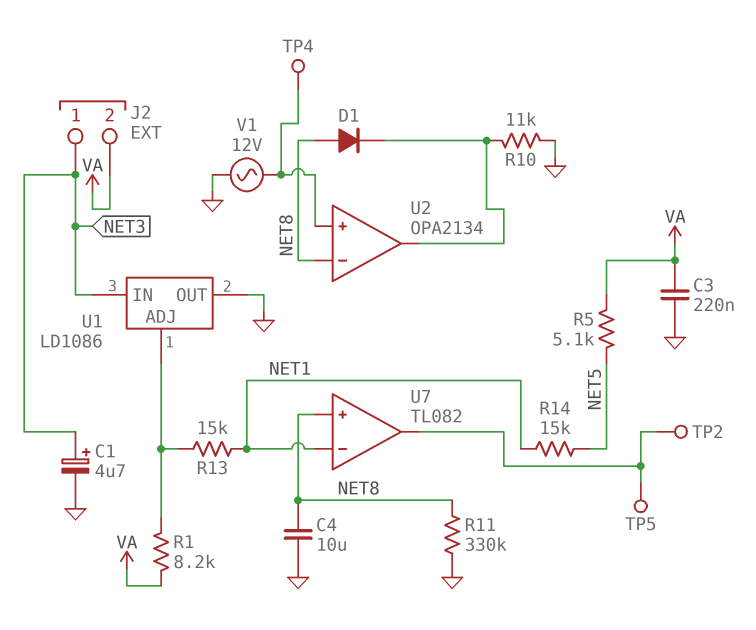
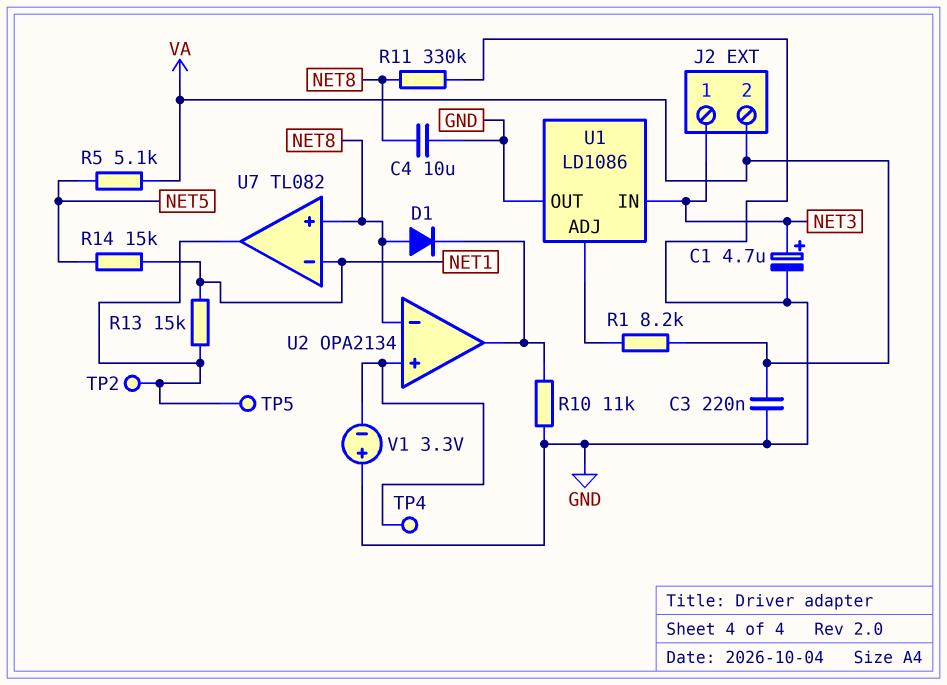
R13: 15k (NET1, U1/ADJ) -> 15k (NET1, U7/out)
V1: AC 12V (GND, U2/in+) -> 3.3V (plus GND, minus U2/in+)

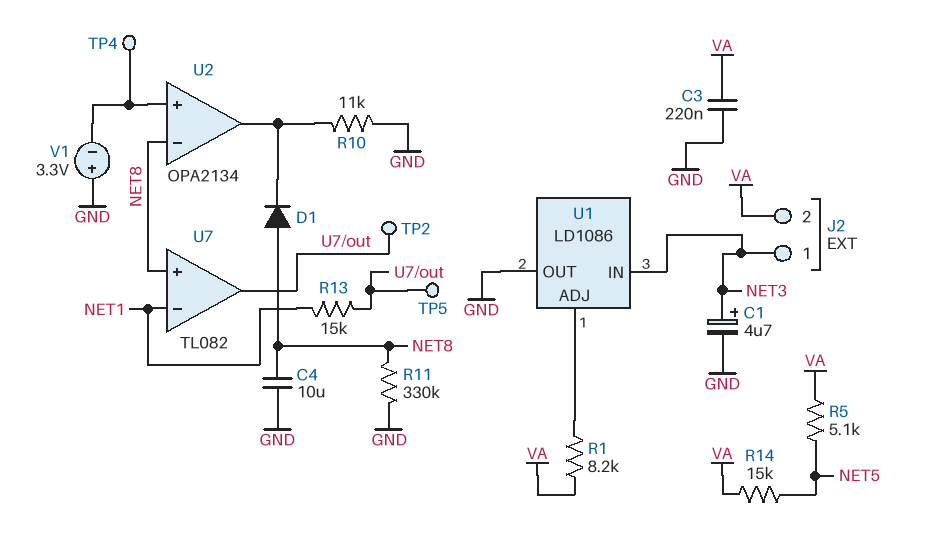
R14: 15k (NET1, NET5) -> 15k (NET5, VA)

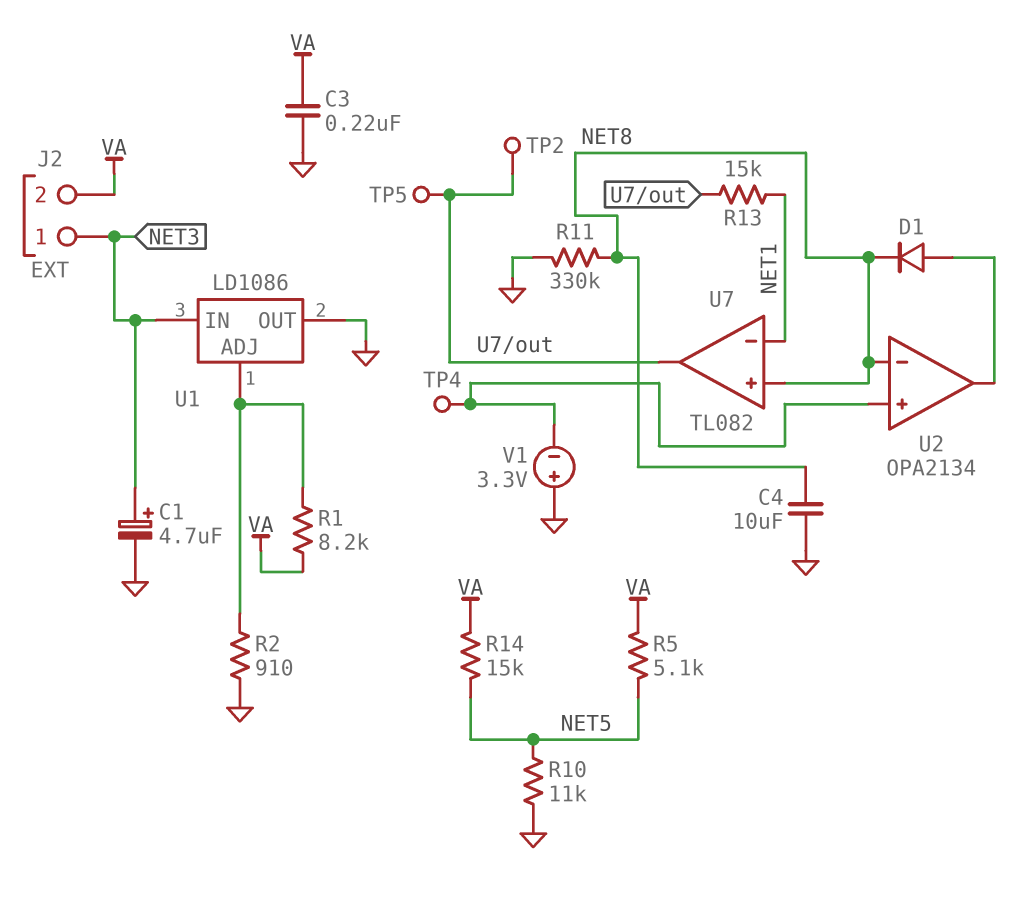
D1: diode (A NET8, K U2/out) -> diode (A U2/out, K NET8)
R2: none -> 910 (GND, U1/ADJ)
R10: 11k (GND, U2/out) -> 11k (GND, NET5)

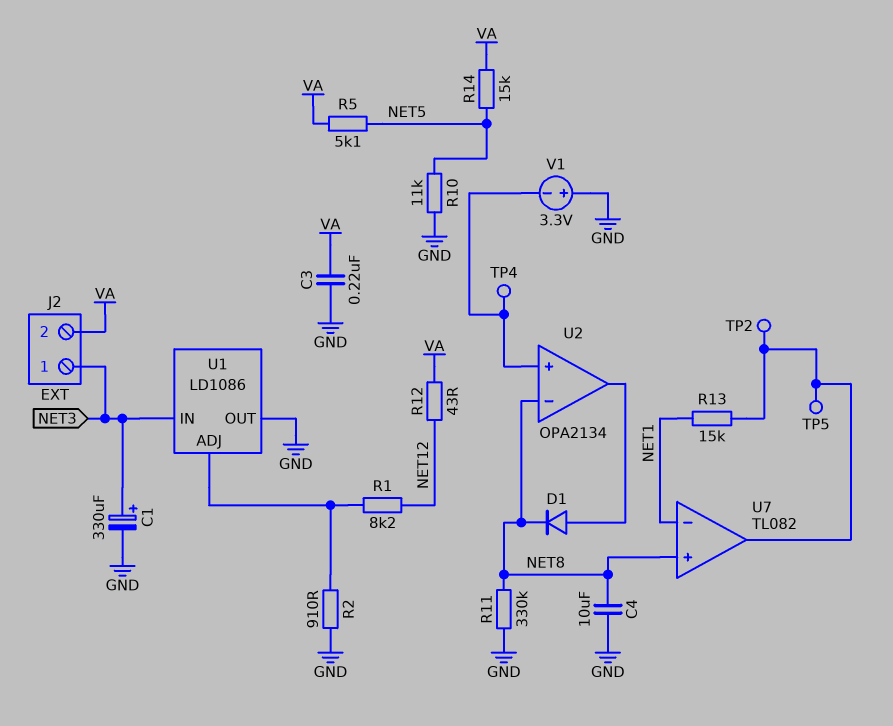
C1: 4.7uF (plus NET3, minus GND) -> 330uF (plus NET3, minus GND)
R1: 8.2k (U1/ADJ, VA) -> 8.2k (NET12, U1/ADJ)
R12: none -> 43 (NET12, VA)

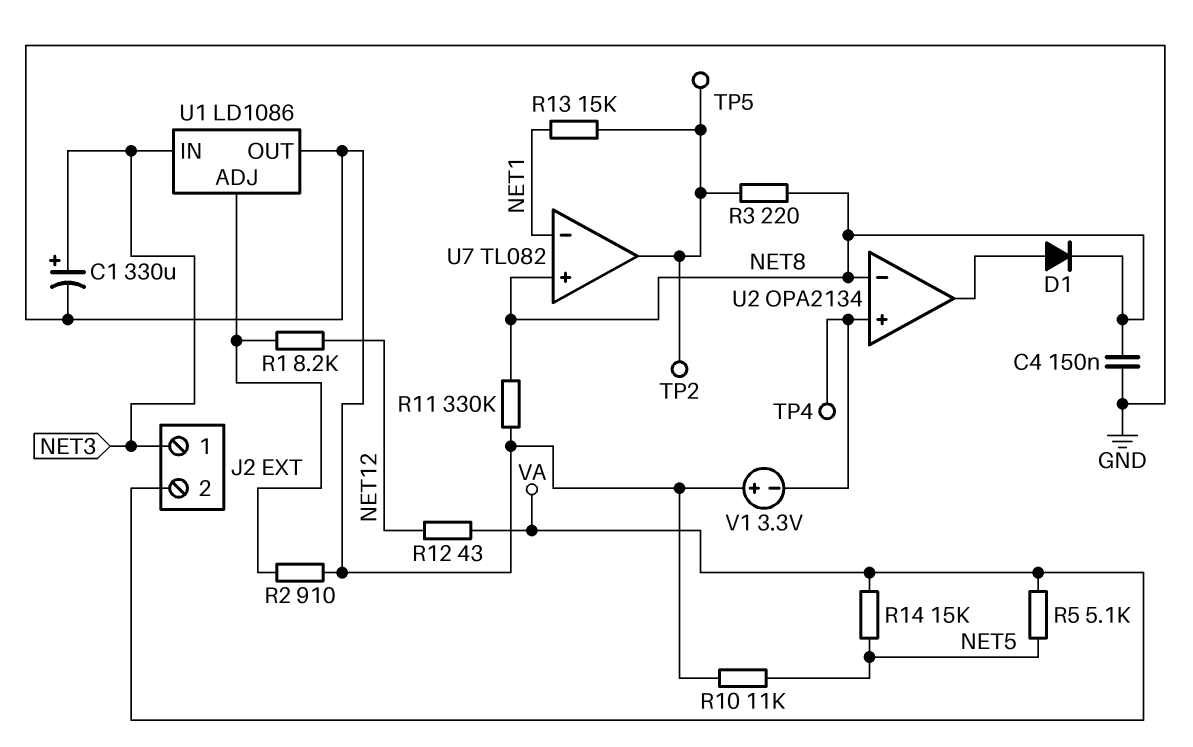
C3: 220nF (GND, VA) -> none
C4: 10uF (GND, NET8) -> 150nF (GND, NET8)
R3: none -> 220 (NET8, U7/out)

